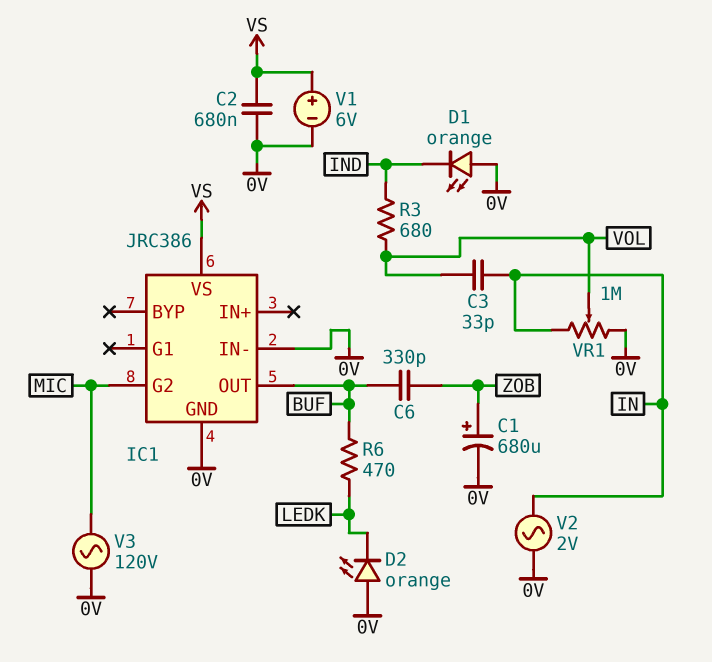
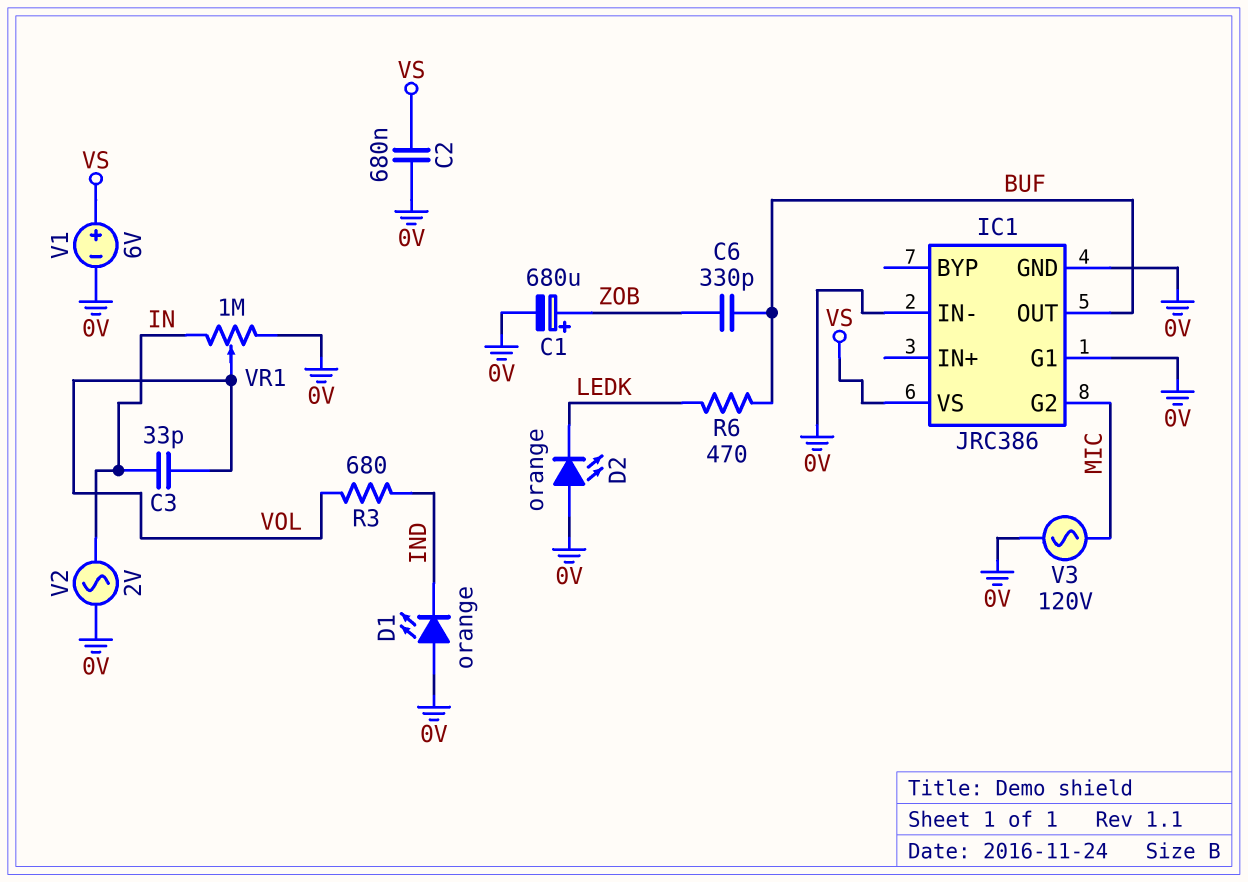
IC1 pin G1: none -> 0V

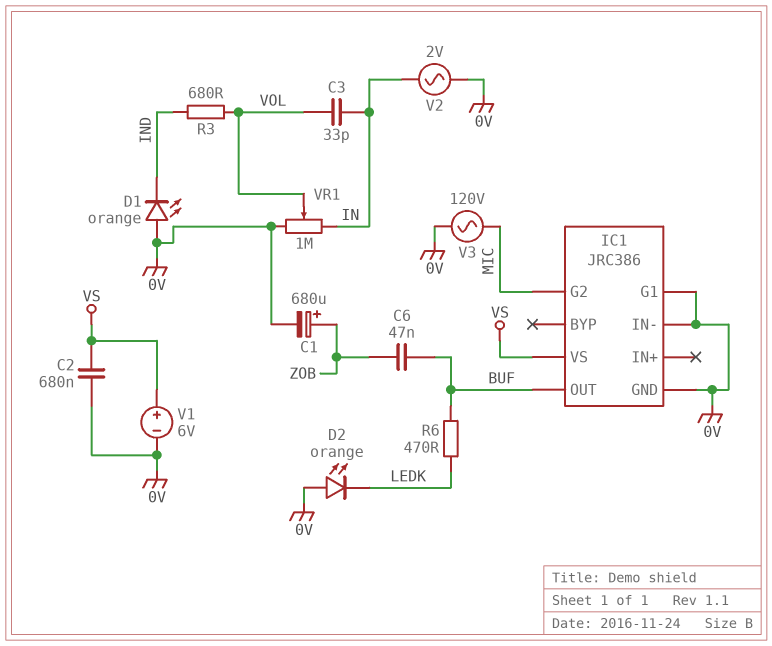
C6: 330pF (BUF, ZOB) -> 47nF (BUF, ZOB)

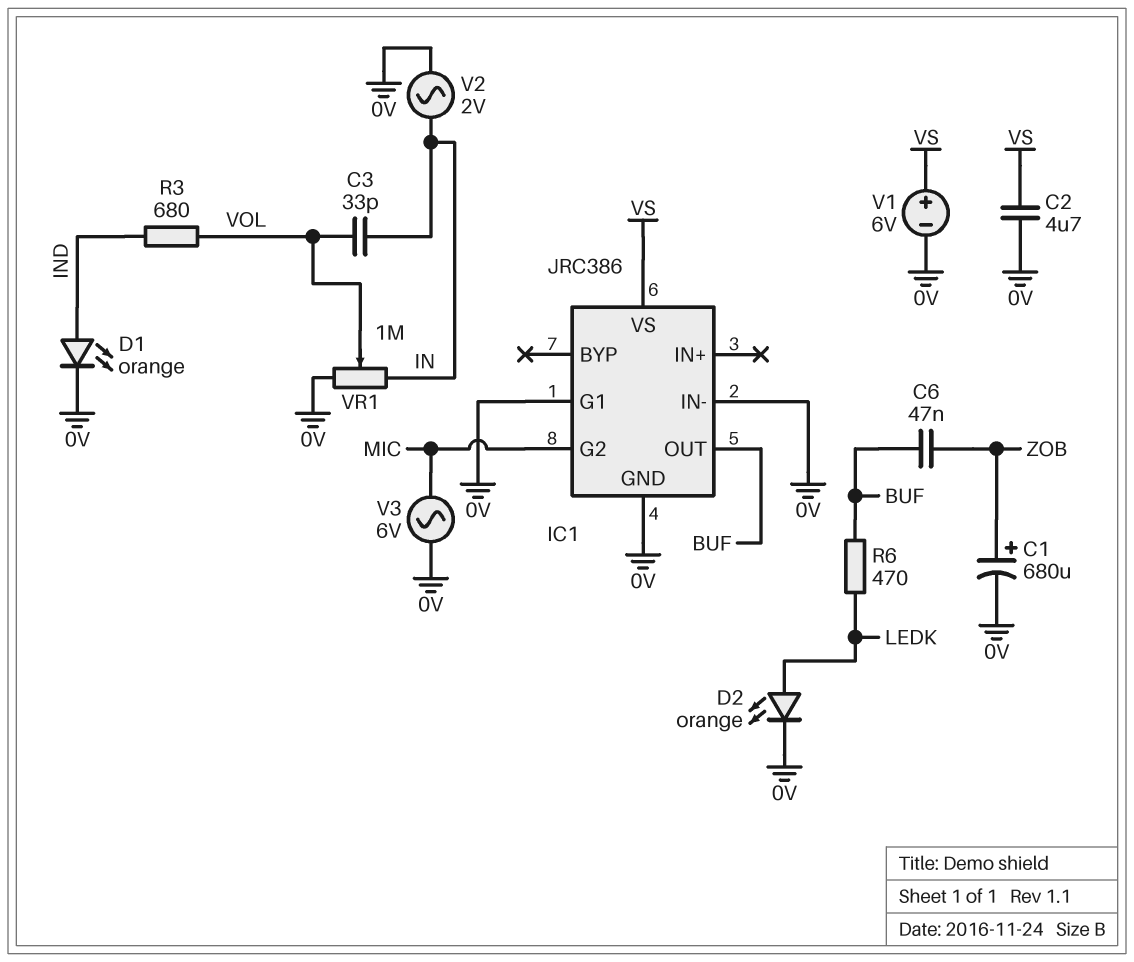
C2: 680nF (0V, VS) -> 4.7uF (0V, VS)
D1: LED orange (A 0V, K IND) -> LED orange (A IND, K 0V)
D2: LED orange (A 0V, K LEDK) -> LED orange (A LEDK, K 0V)
V3: AC 120V (0V, MIC) -> AC 6V (0V, MIC)

